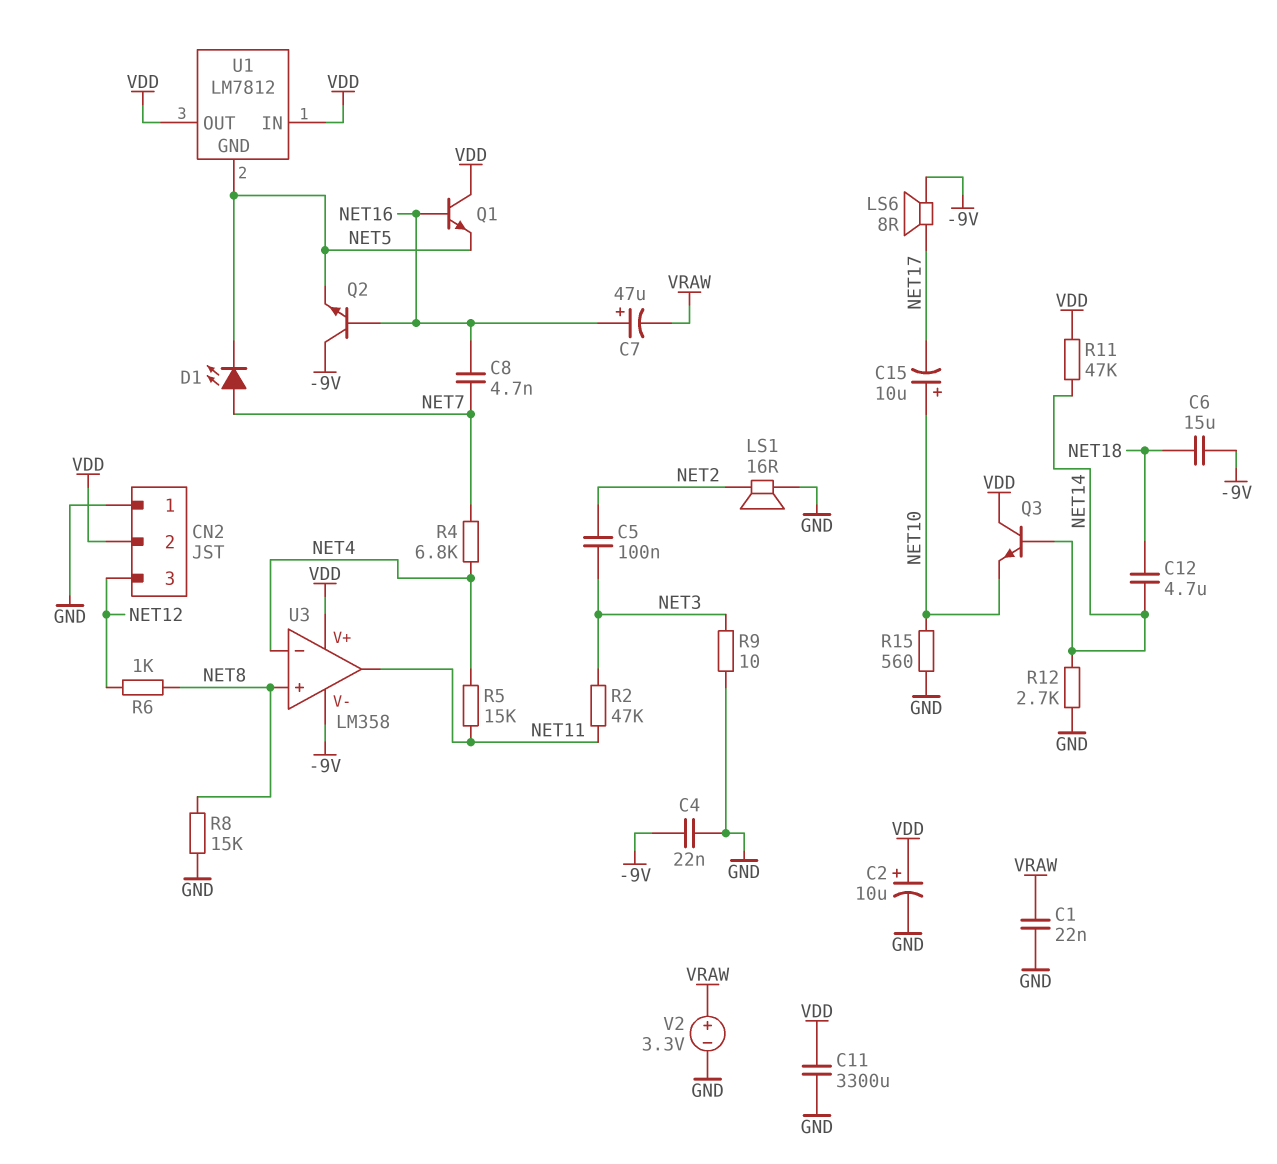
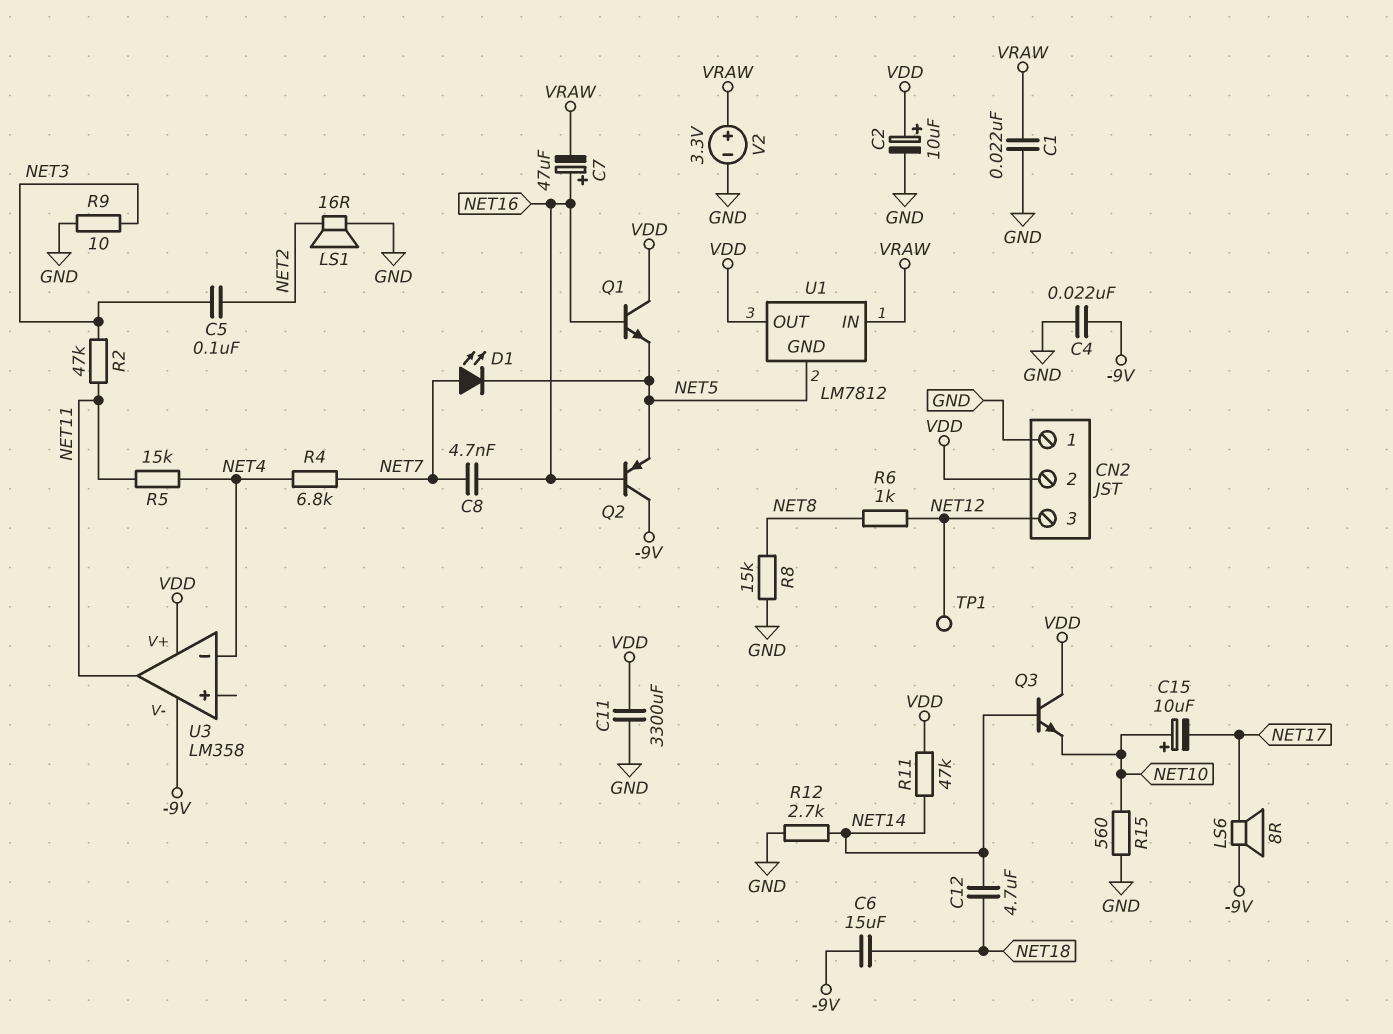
Q2: NPN (B NET16, C -9V, E NET5) -> PNP (B NET16, C -9V, E NET5)
TP1: none -> test point (NET12)
U1 pin IN: VDD -> VRAW
U3 pin in+: NET8 -> none

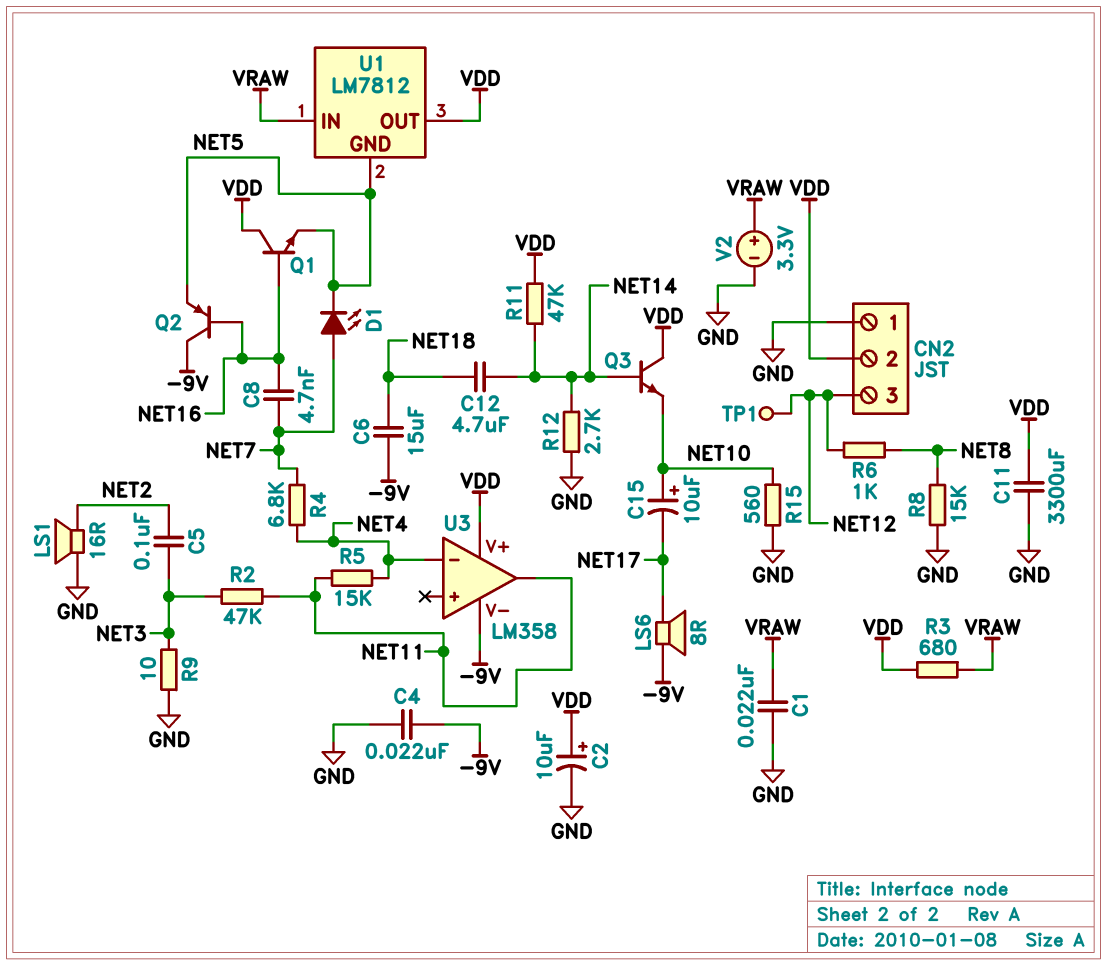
C7: 47uF (plus NET16, minus VRAW) -> none
R3: none -> 680 (VDD, VRAW)

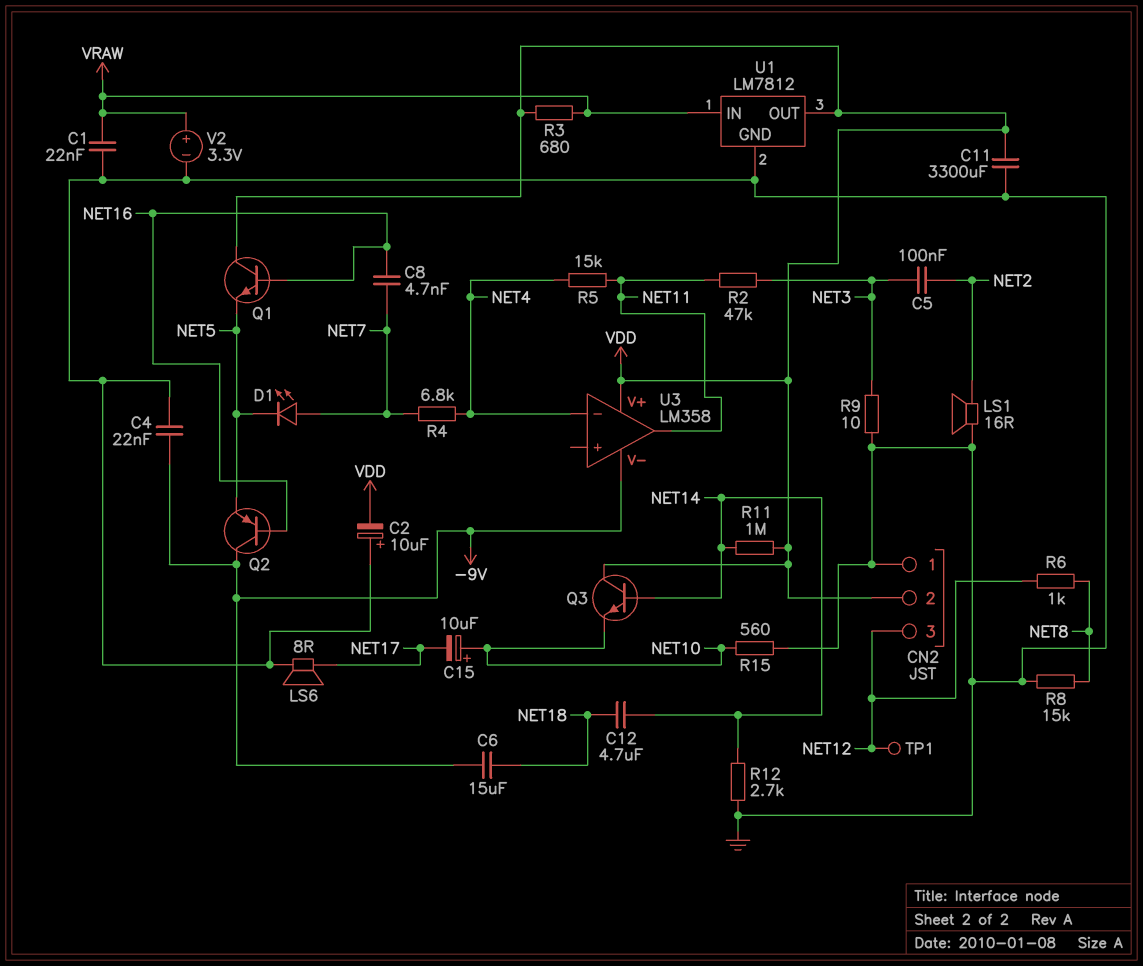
C2: 10uF (plus VDD, minus GND) -> 10uF (plus GND, minus VDD)
LS6: speaker 8R (-9V, NET17) -> speaker 8R (GND, NET17)
R11: 47k (NET14, VDD) -> 1M (NET14, VDD)
U1 pin GND: NET5 -> GND

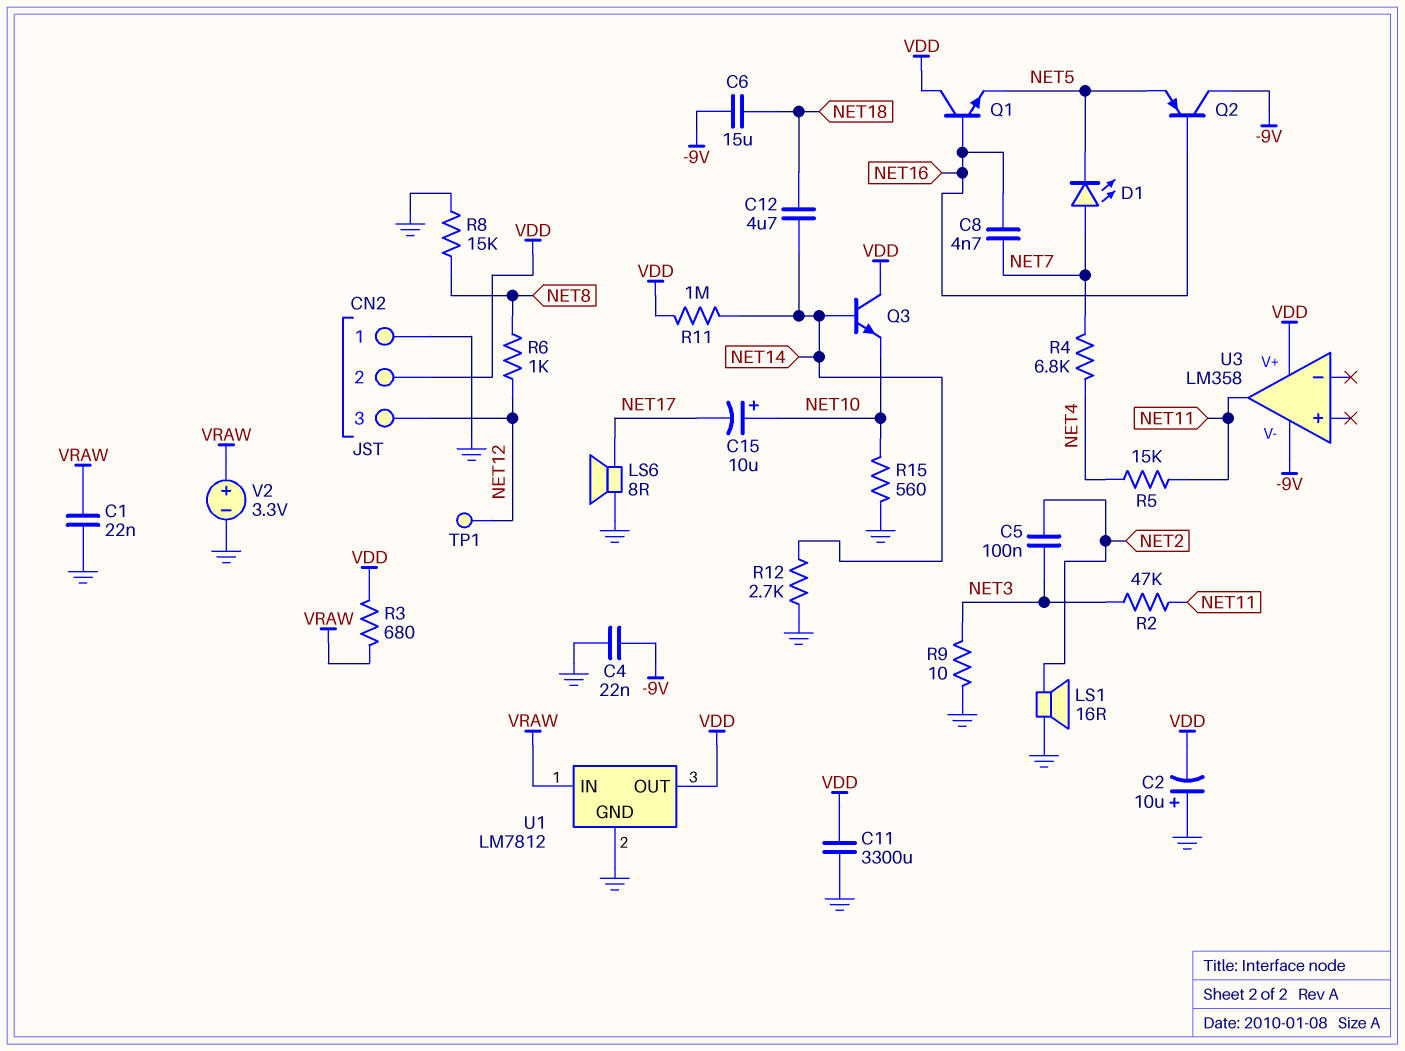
U3 pin in-: NET4 -> none

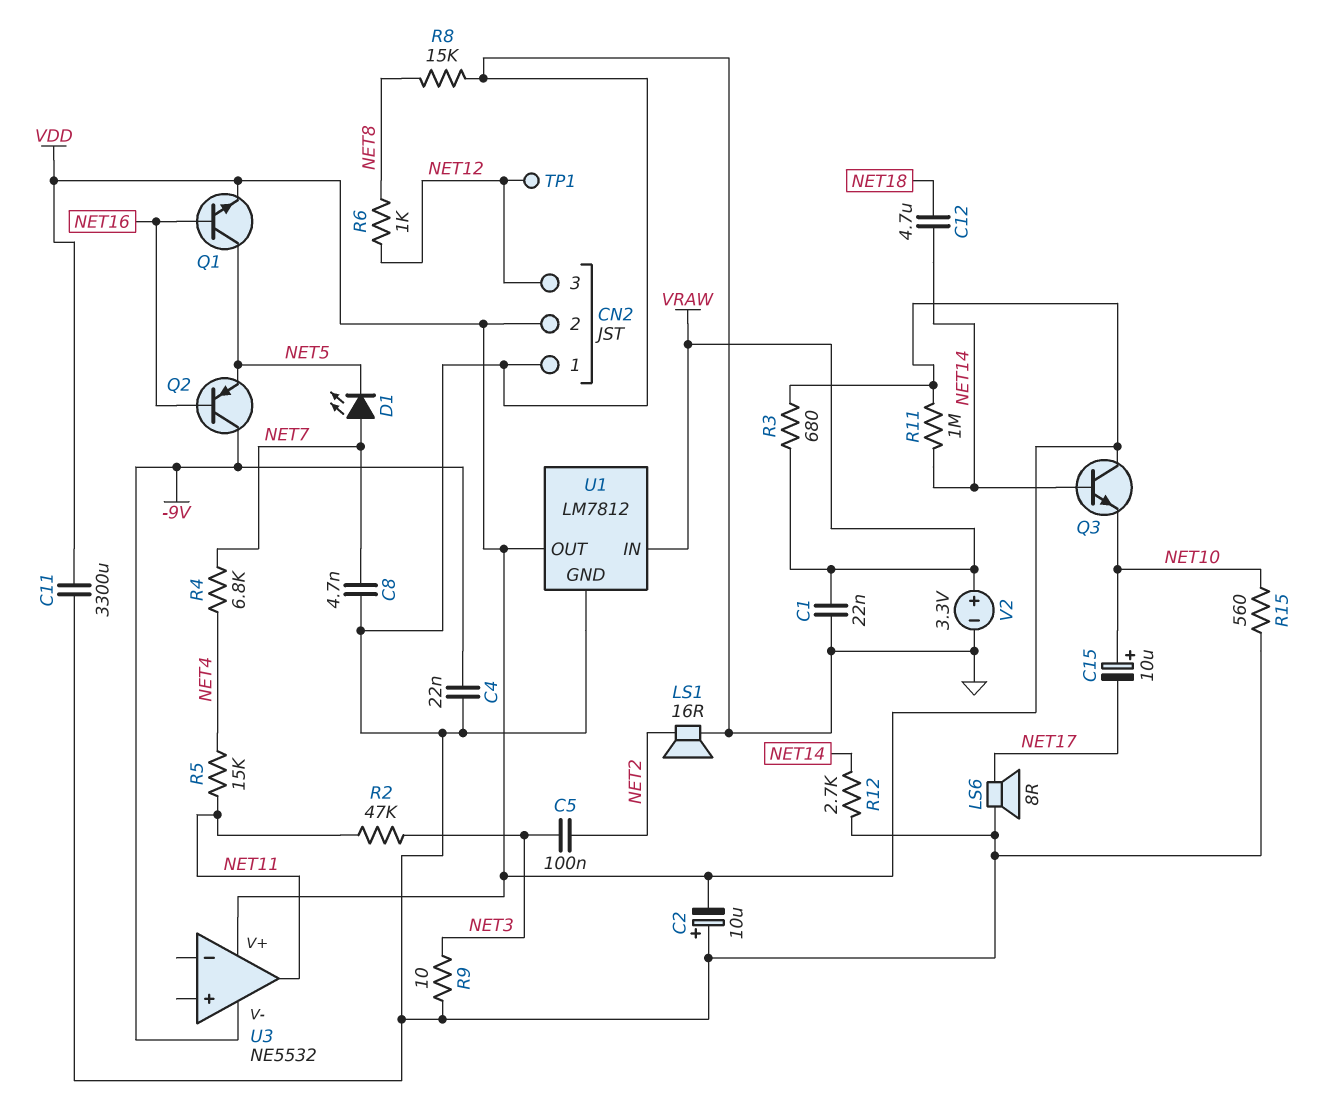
C6: 15uF (-9V, NET18) -> none
C8: 4.7nF (NET7, NET16) -> 4.7nF (GND, NET7)
Q1: NPN (B NET16, C VDD, E NET5) -> NPN (B NET16, C NET5, E VDD)
U3: LM358 -> NE5532

